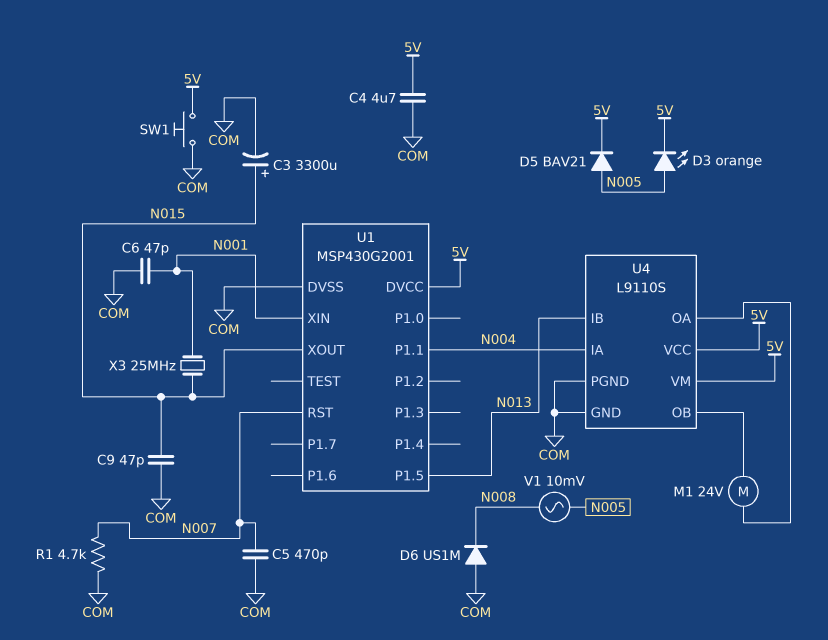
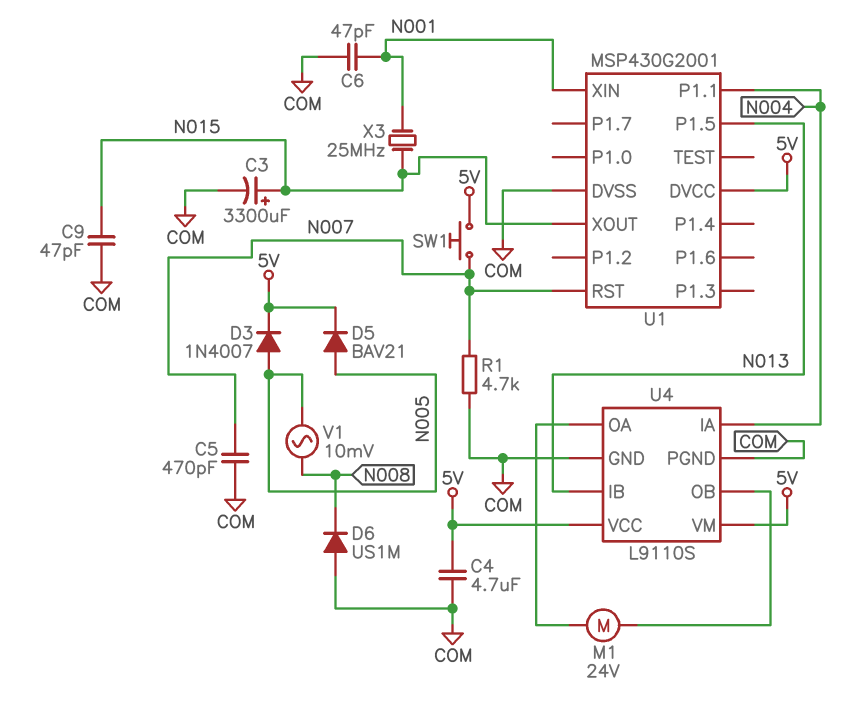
D3: LED orange (A N005, K 5V) -> diode 1N4007 (A N005, K 5V)
SW1: button (5V, COM) -> button (5V, N007)

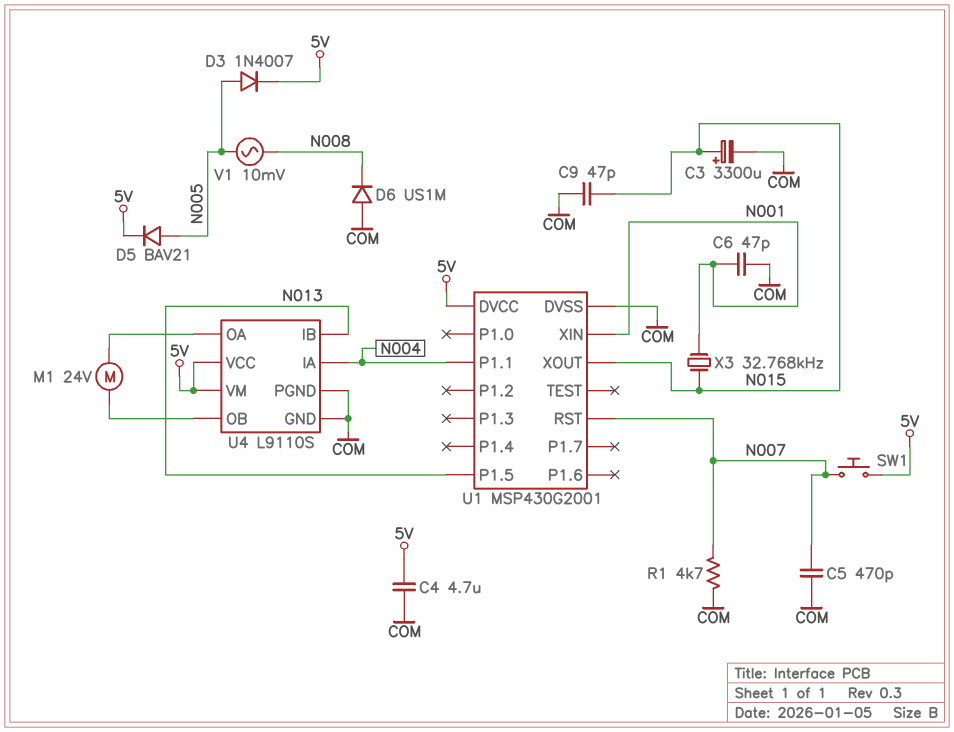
X3: 25MHz (N001, N015) -> 32.768kHz (N001, N015)

